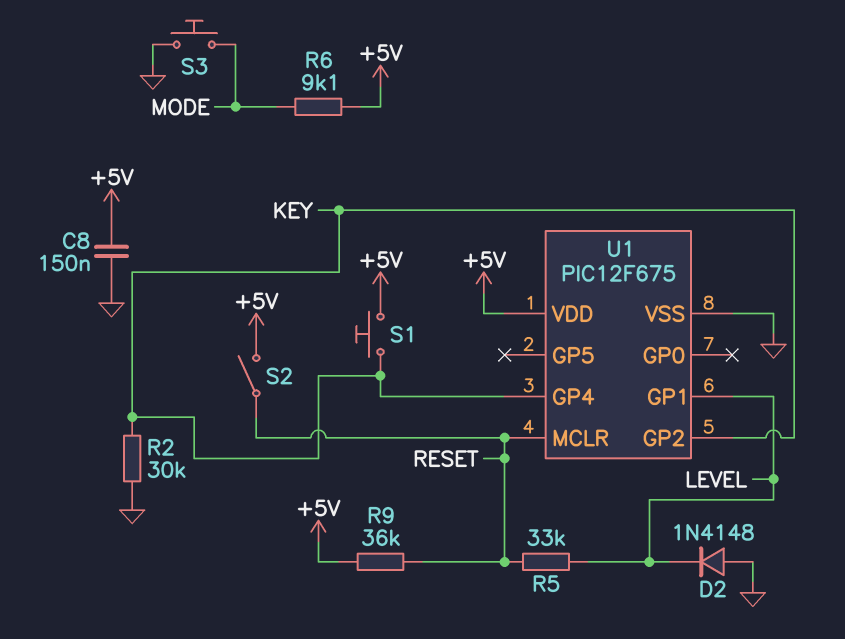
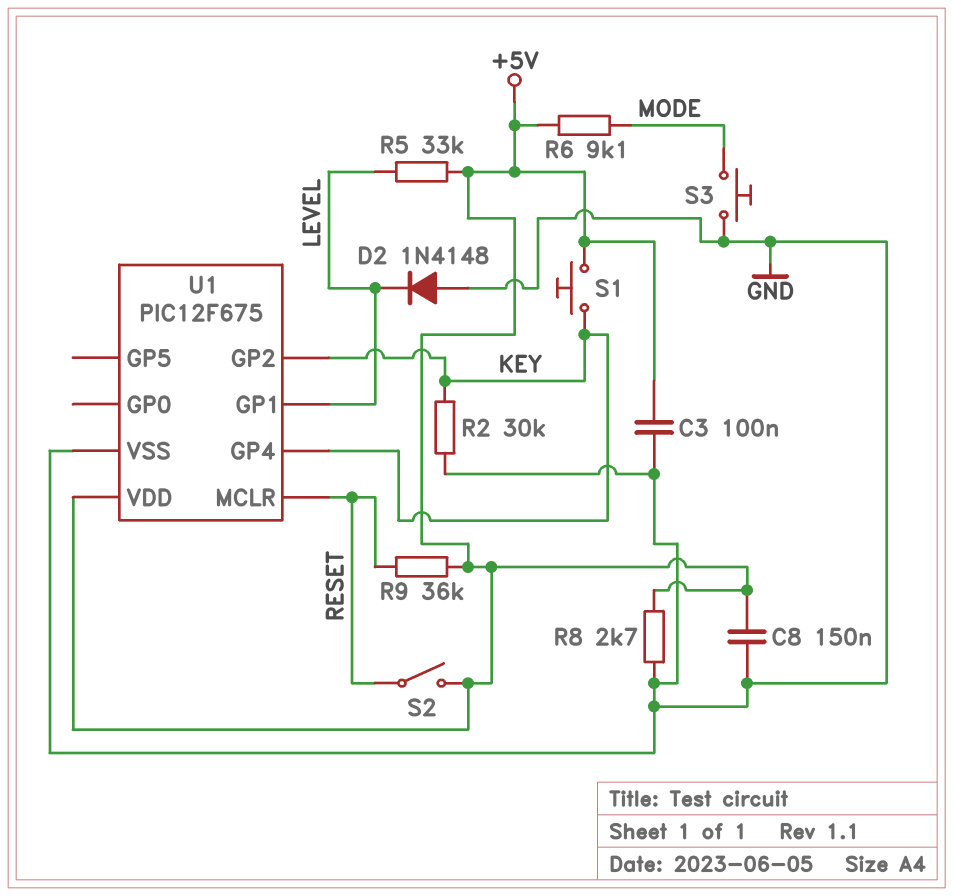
C3: none -> 100nF (+5V, GND)
R5: 33k (LEVEL, RESET) -> 33k (+5V, LEVEL)
R8: none -> 2.7k (+5V, GND)

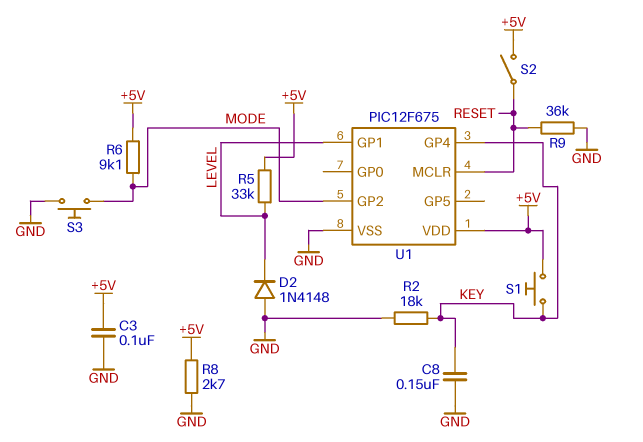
C8: 150nF (+5V, GND) -> 150nF (GND, KEY)
R2: 30k (GND, KEY) -> 18k (GND, KEY)
R9: 36k (+5V, RESET) -> 36k (GND, RESET)
U1 pin GP2: KEY -> MODE

